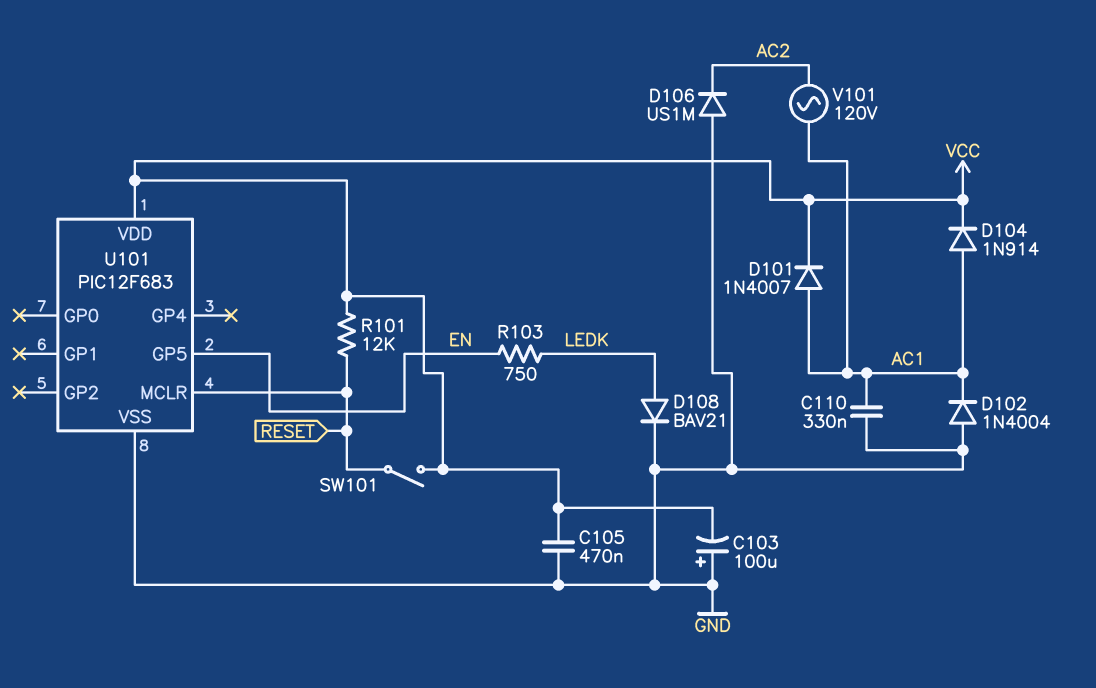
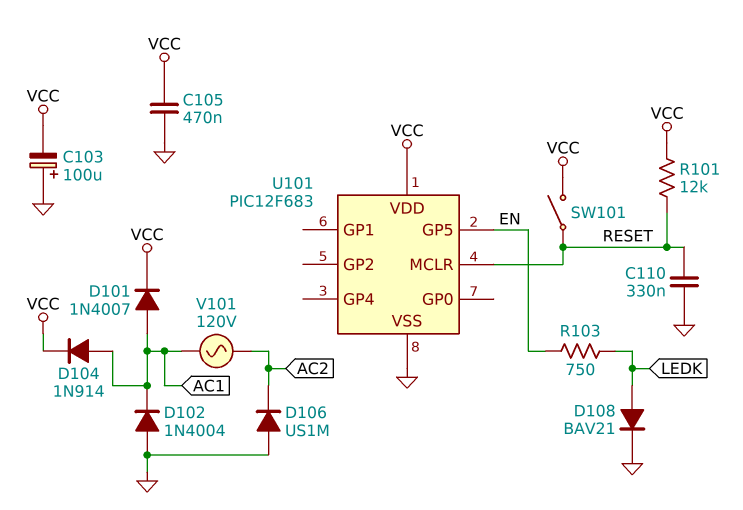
C110: 330nF (AC1, GND) -> 330nF (GND, RESET)

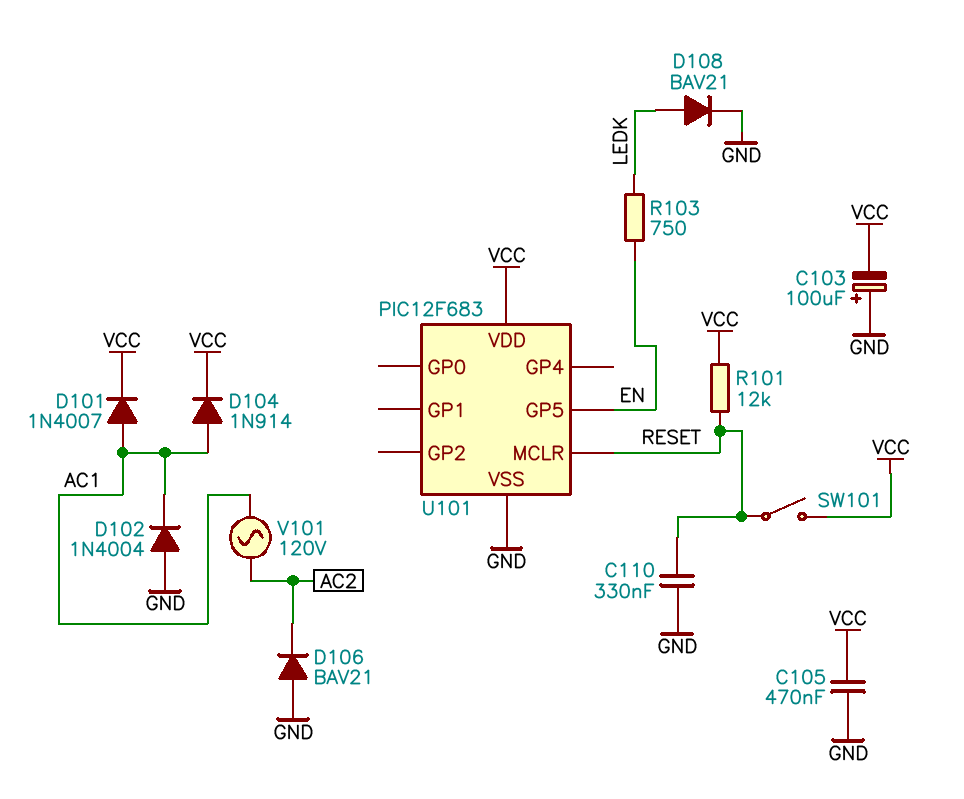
D106: diode US1M (A GND, K AC2) -> diode BAV21 (A GND, K AC2)

